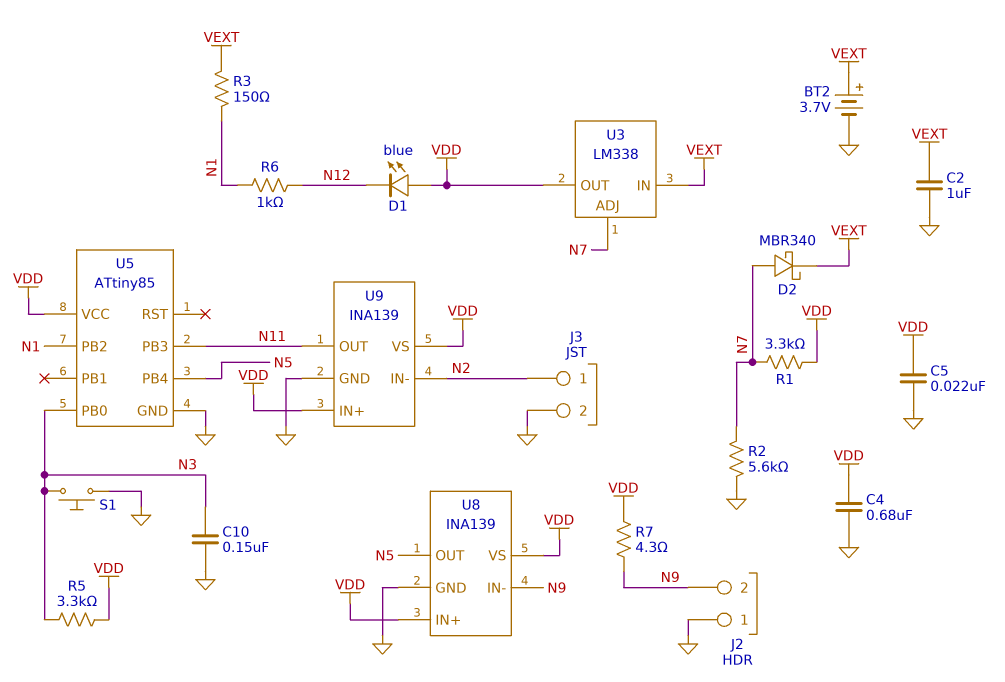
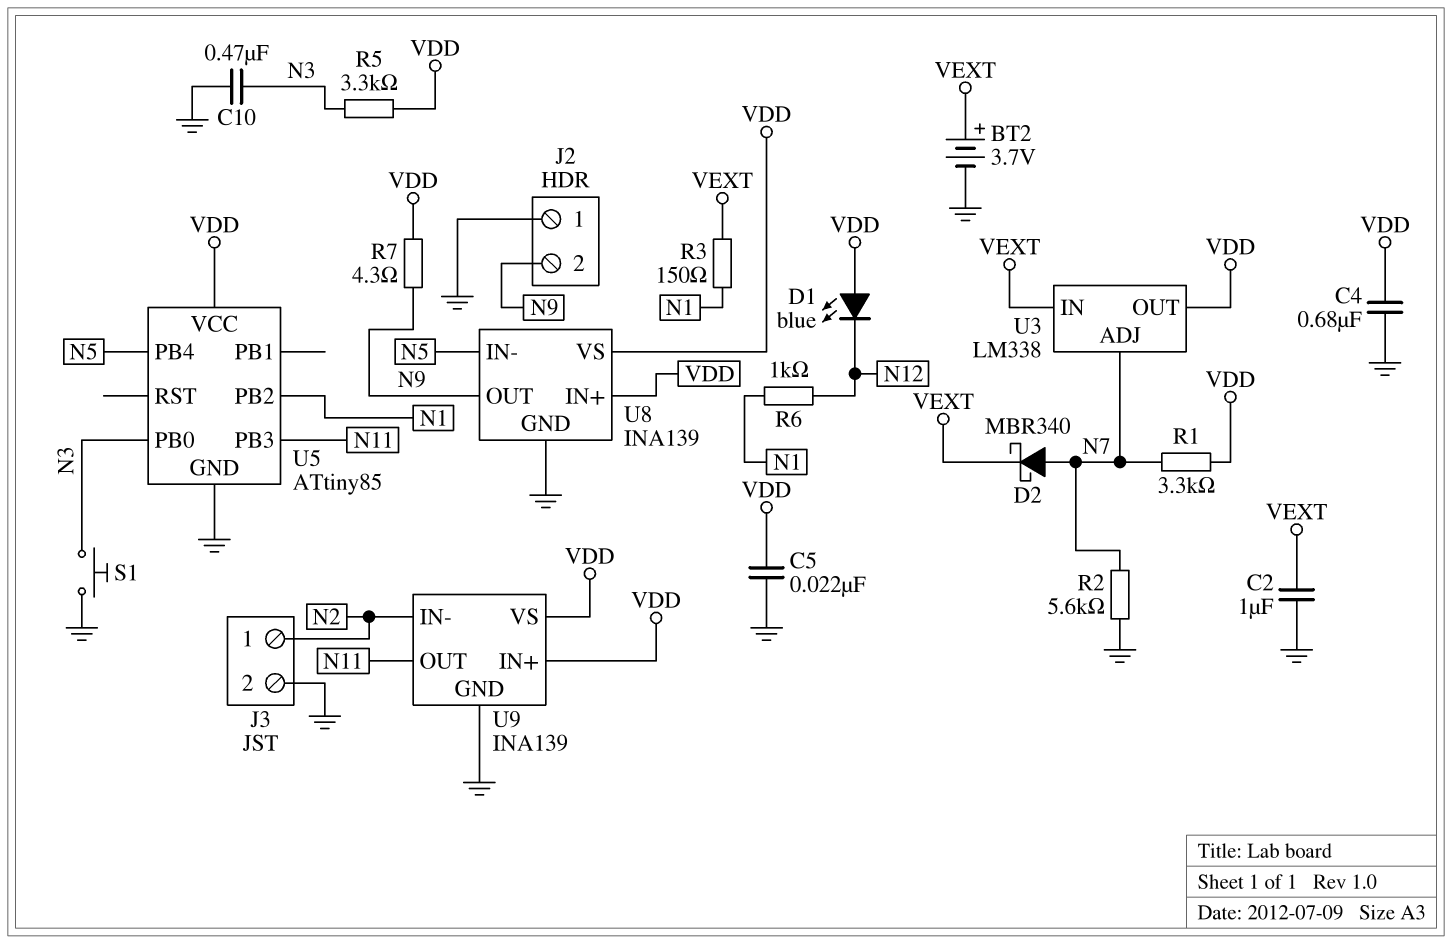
C10: 150nF (GND, N3) -> 470nF (GND, N3)
U8 pin IN-: N9 -> N5
U8 pin OUT: N5 -> N9

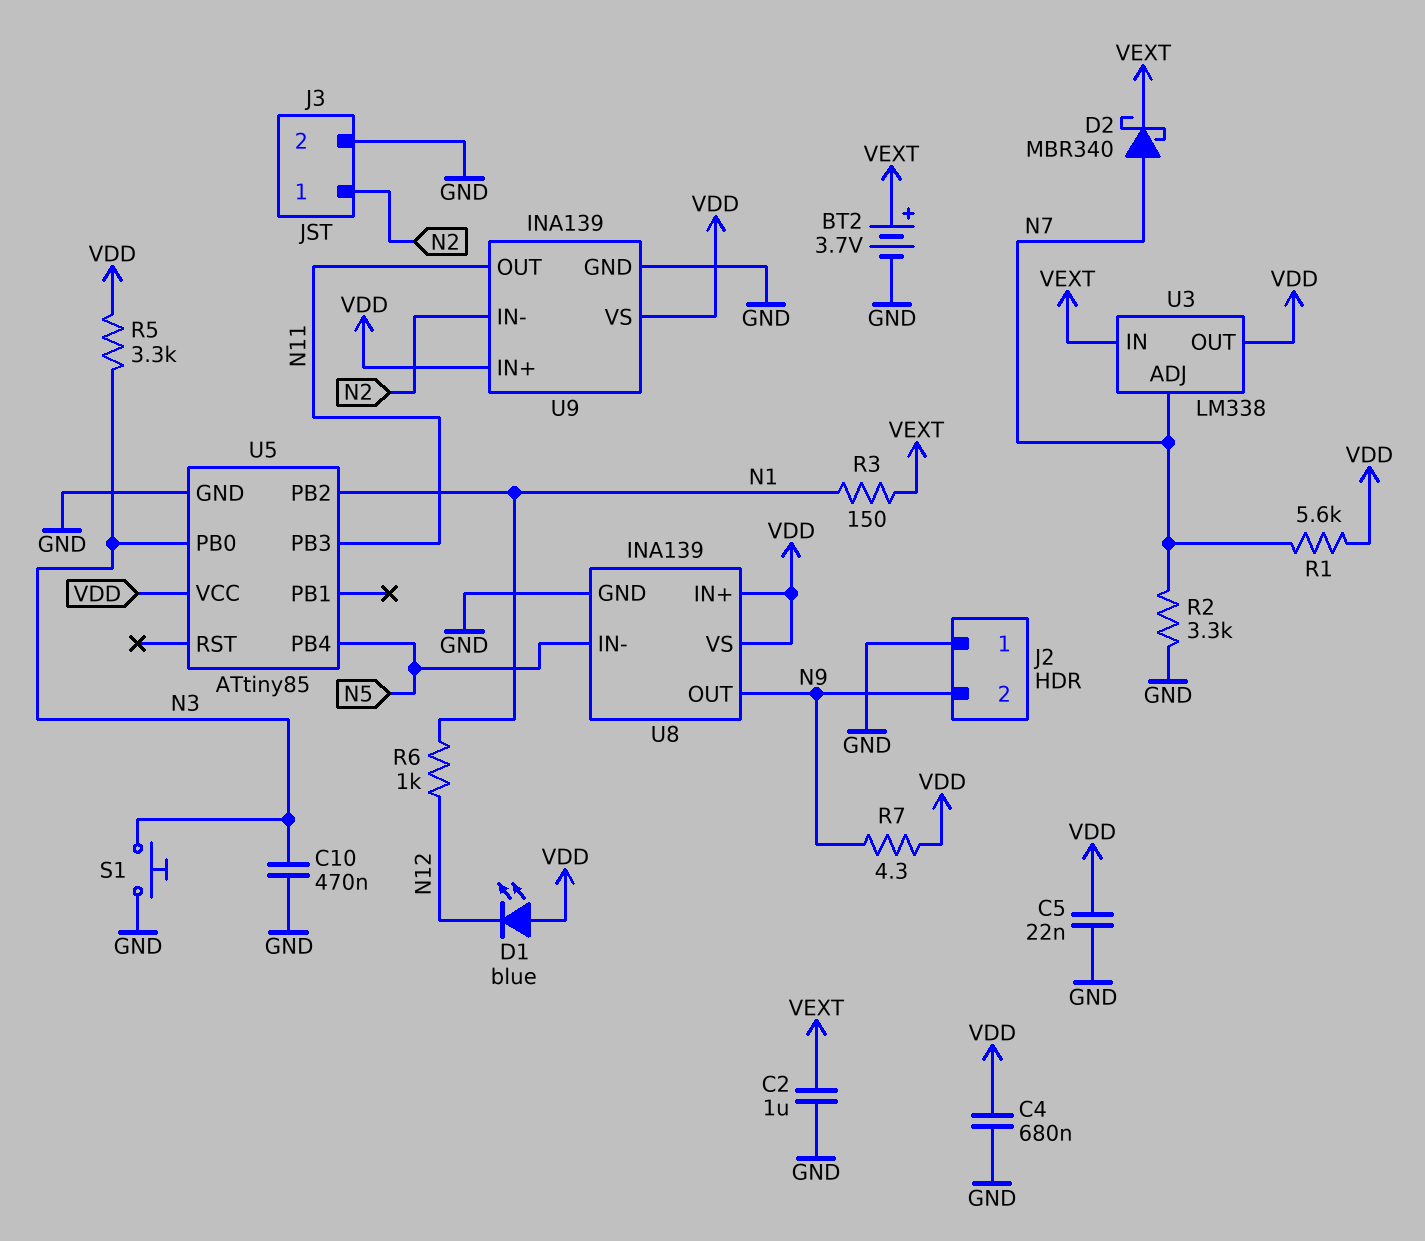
R1: 3.3k (N7, VDD) -> 5.6k (N7, VDD)
R2: 5.6k (GND, N7) -> 3.3k (GND, N7)

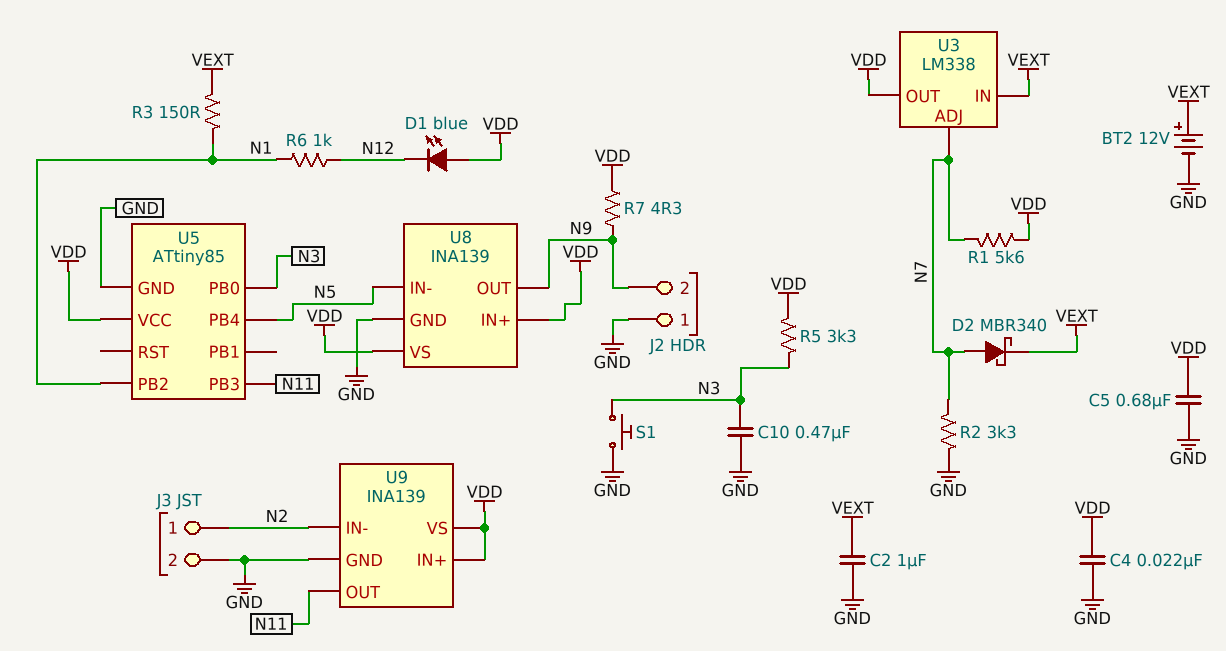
BT2: 3.7V (plus VEXT, minus GND) -> 12V (plus VEXT, minus GND)
C4: 680nF (GND, VDD) -> 22nF (GND, VDD)
C5: 22nF (GND, VDD) -> 680nF (GND, VDD)

